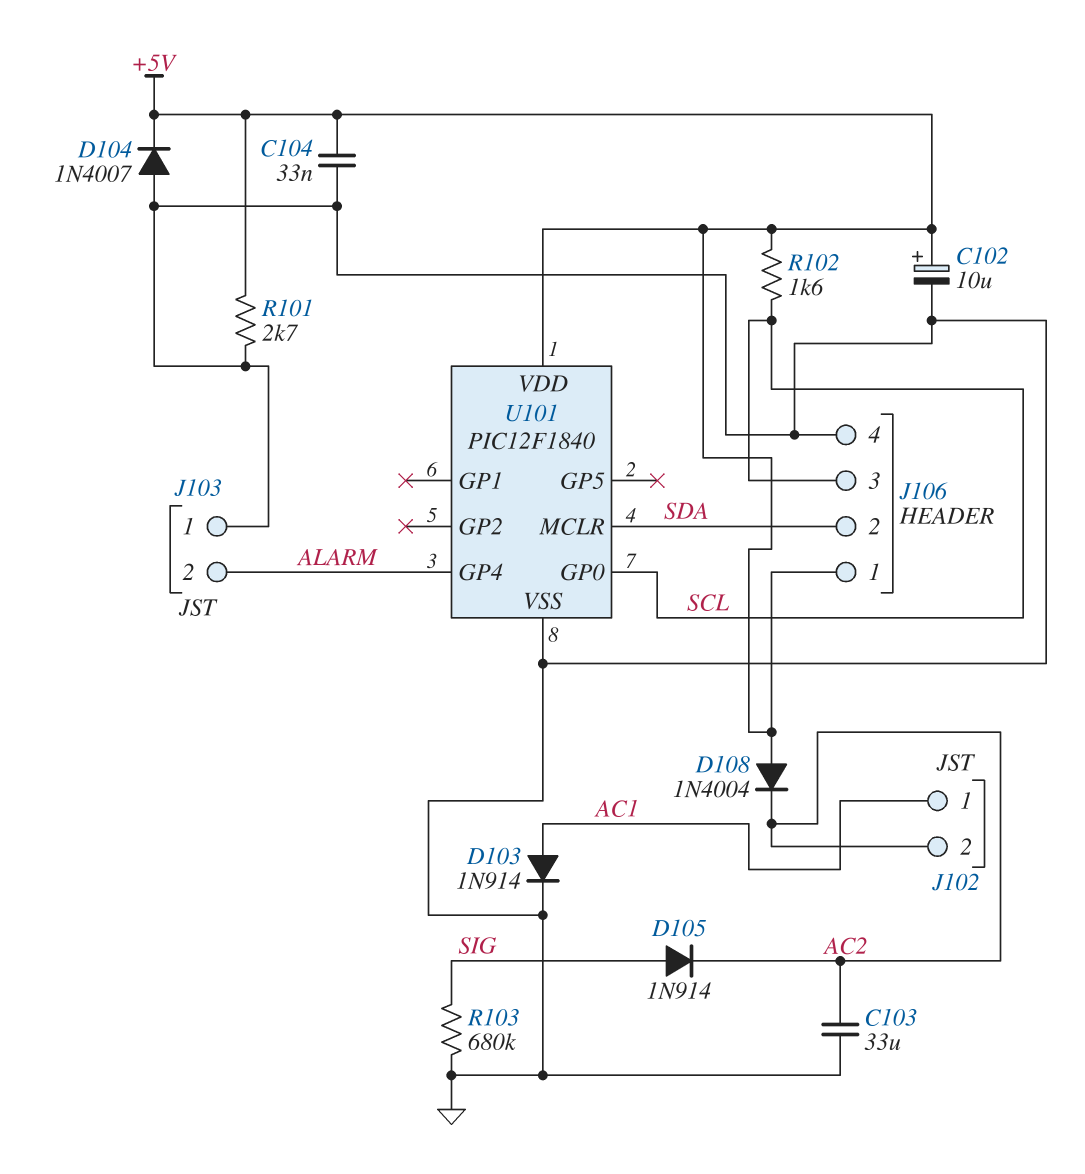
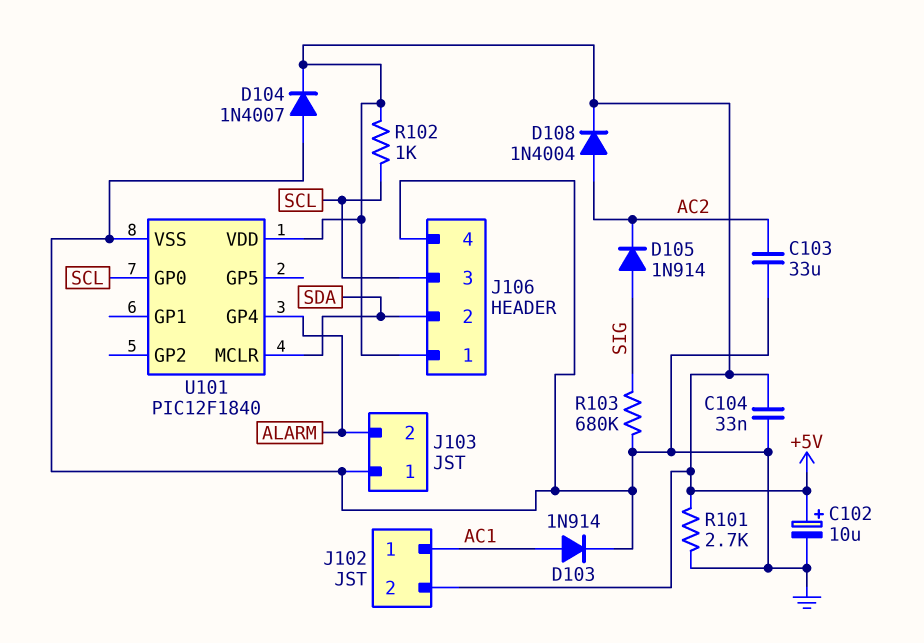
D108: diode 1N4004 (A +5V, K AC2) -> diode 1N4004 (A AC2, K +5V)
J102 pin 2: AC2 -> +5V
R102: 1.6k (+5V, SCL) -> 1k (+5V, SCL)

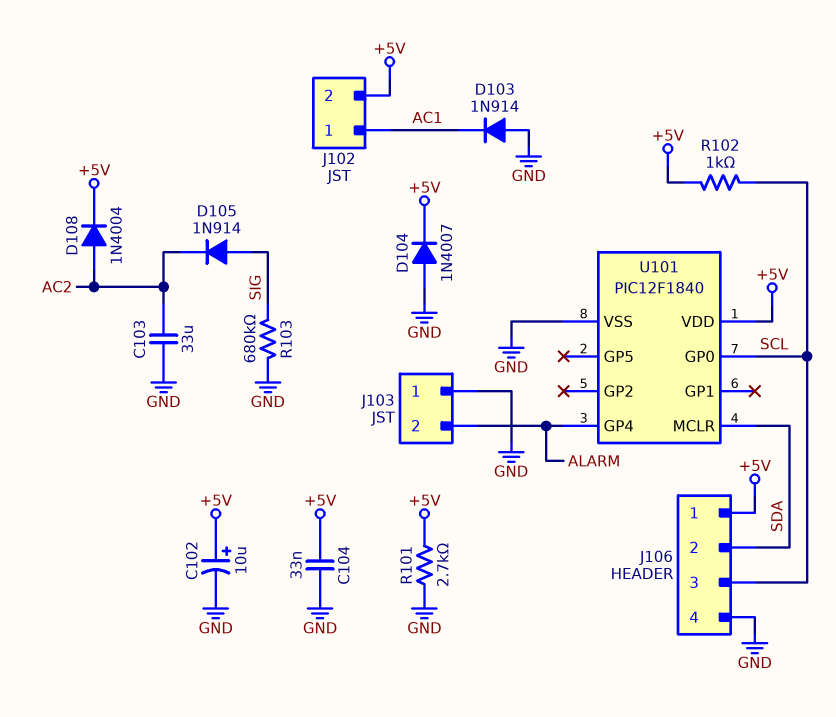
D103: diode 1N914 (A AC1, K GND) -> diode 1N914 (A GND, K AC1)

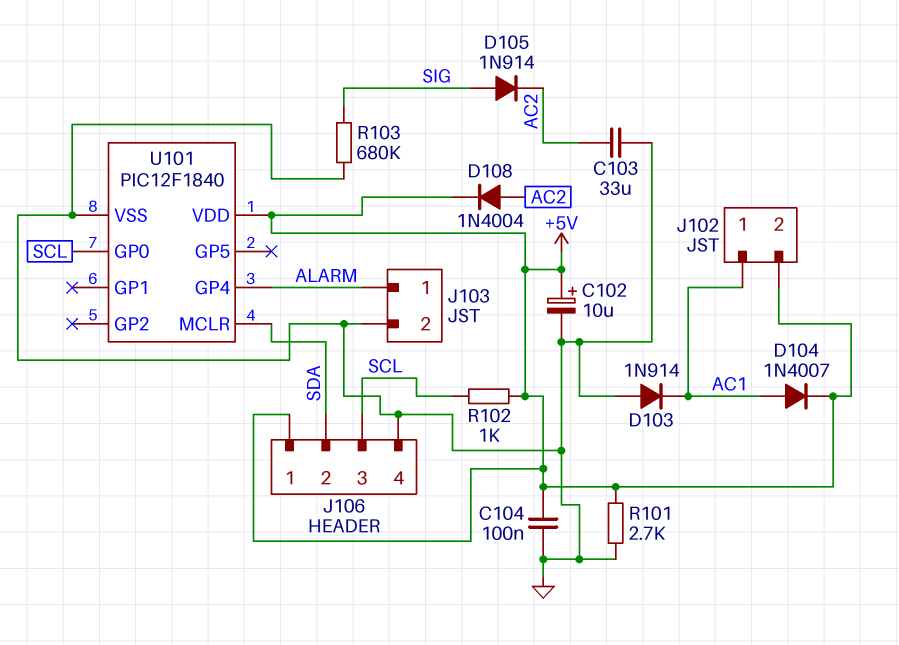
C104: 33nF (+5V, GND) -> 100nF (+5V, GND)
D104: diode 1N4007 (A GND, K +5V) -> diode 1N4007 (A AC1, K +5V)
J103 pin 1: GND -> ALARM
J103 pin 2: ALARM -> GND

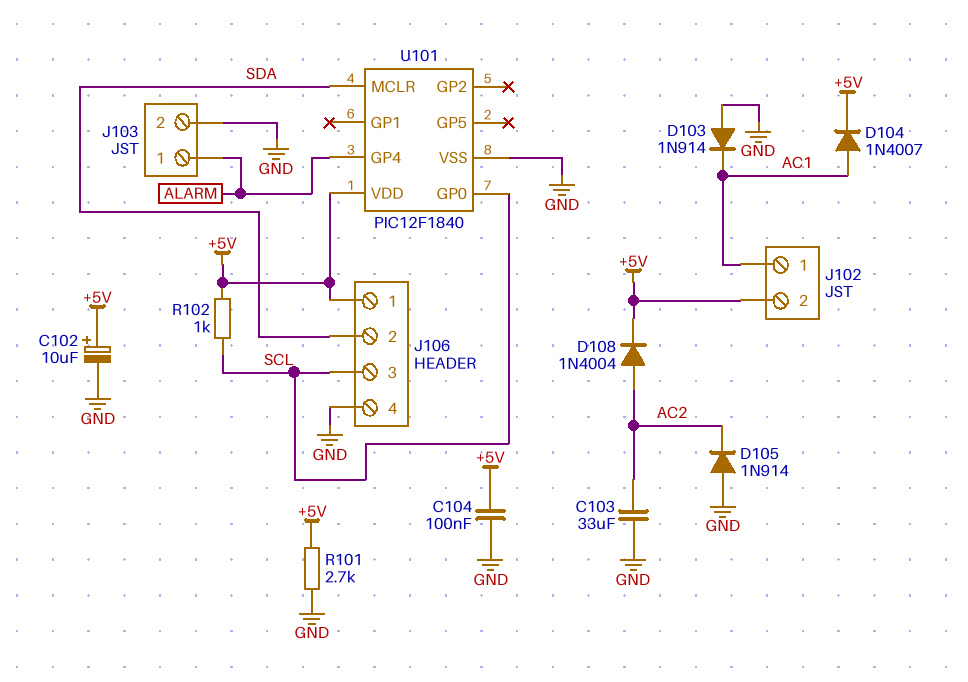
D105: diode 1N914 (A SIG, K AC2) -> diode 1N914 (A GND, K AC2)
R103: 680k (GND, SIG) -> none

